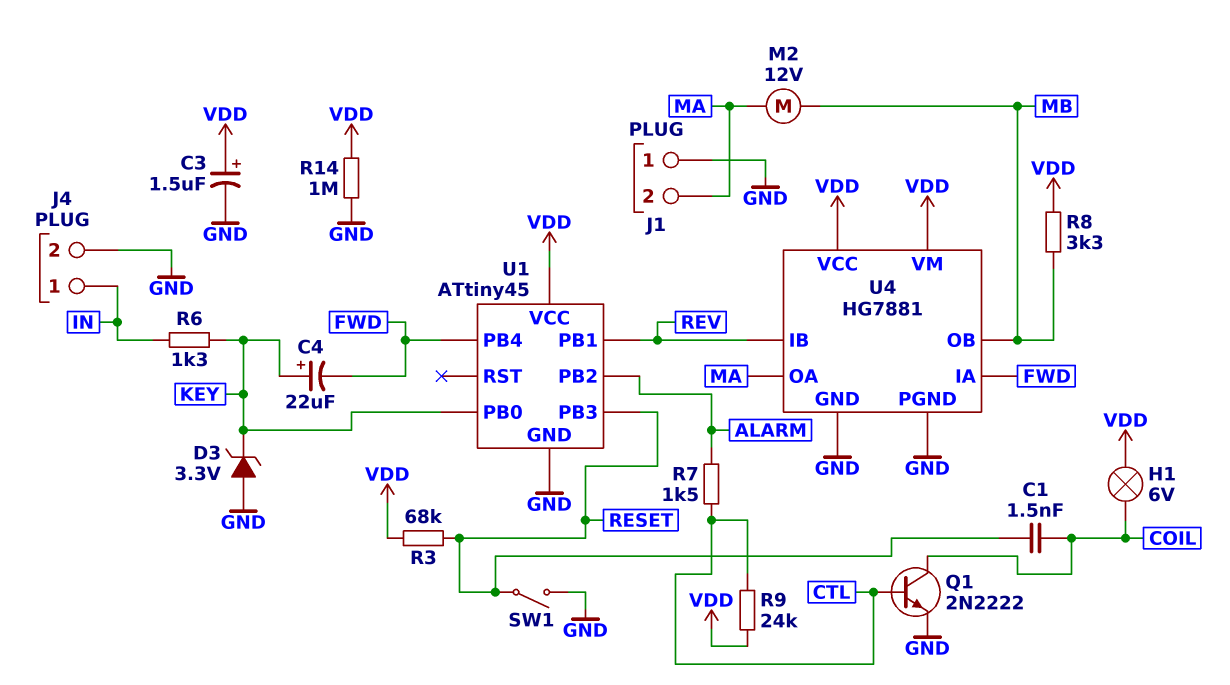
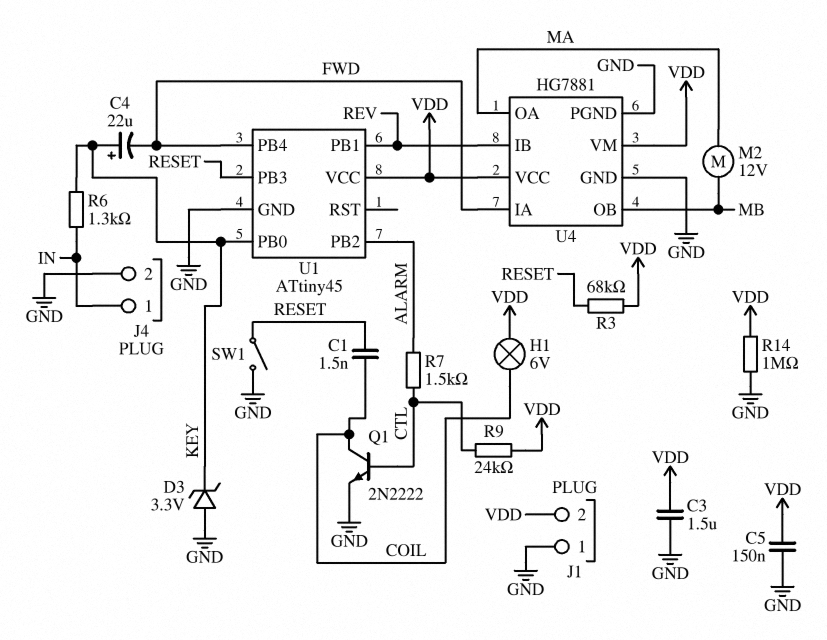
C3: 1.5uF (plus VDD, minus GND) -> 1.5uF (GND, VDD)
C5: none -> 150nF (GND, VDD)
J1 pin 2: MA -> VDD
R8: 3.3k (MB, VDD) -> none

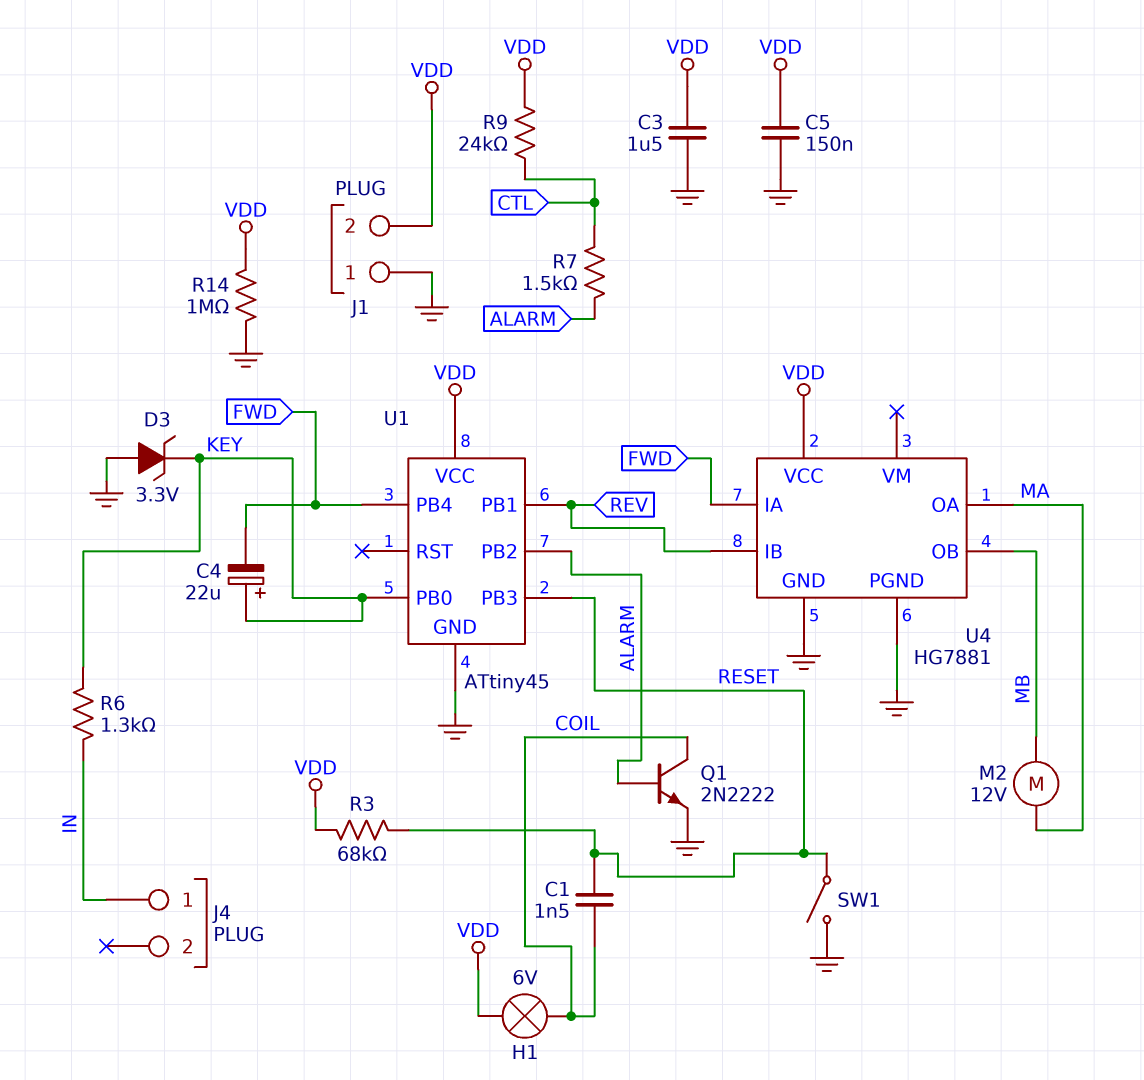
J4 pin 2: GND -> none
Q1: NPN 2N2222 (B CTL, C COIL, E GND) -> NPN 2N2222 (B ALARM, C COIL, E GND)
U4 pin VM: VDD -> none

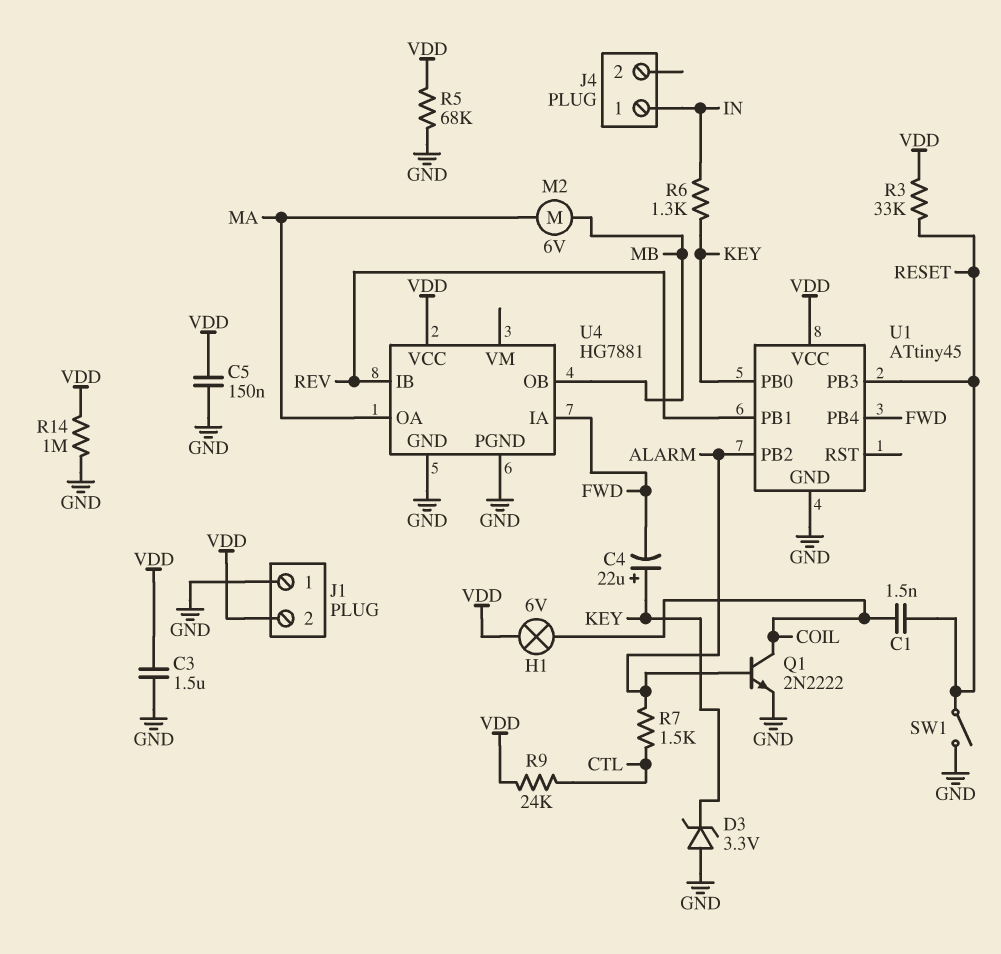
M2: motor 12V (MA, MB) -> motor 6V (MA, MB)
R3: 68k (RESET, VDD) -> 33k (RESET, VDD)
R5: none -> 68k (GND, VDD)

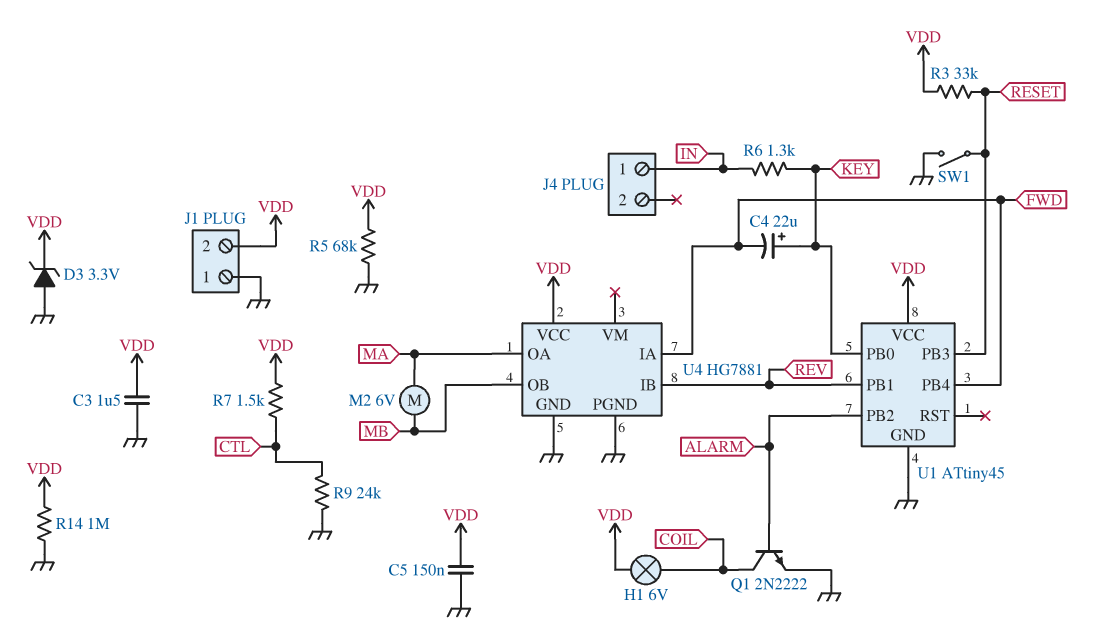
C1: 1.5nF (COIL, RESET) -> none
D3: zener 3.3V (A GND, K KEY) -> zener 3.3V (A GND, K VDD)
R7: 1.5k (ALARM, CTL) -> 1.5k (CTL, VDD)
R9: 24k (CTL, VDD) -> 24k (CTL, GND)

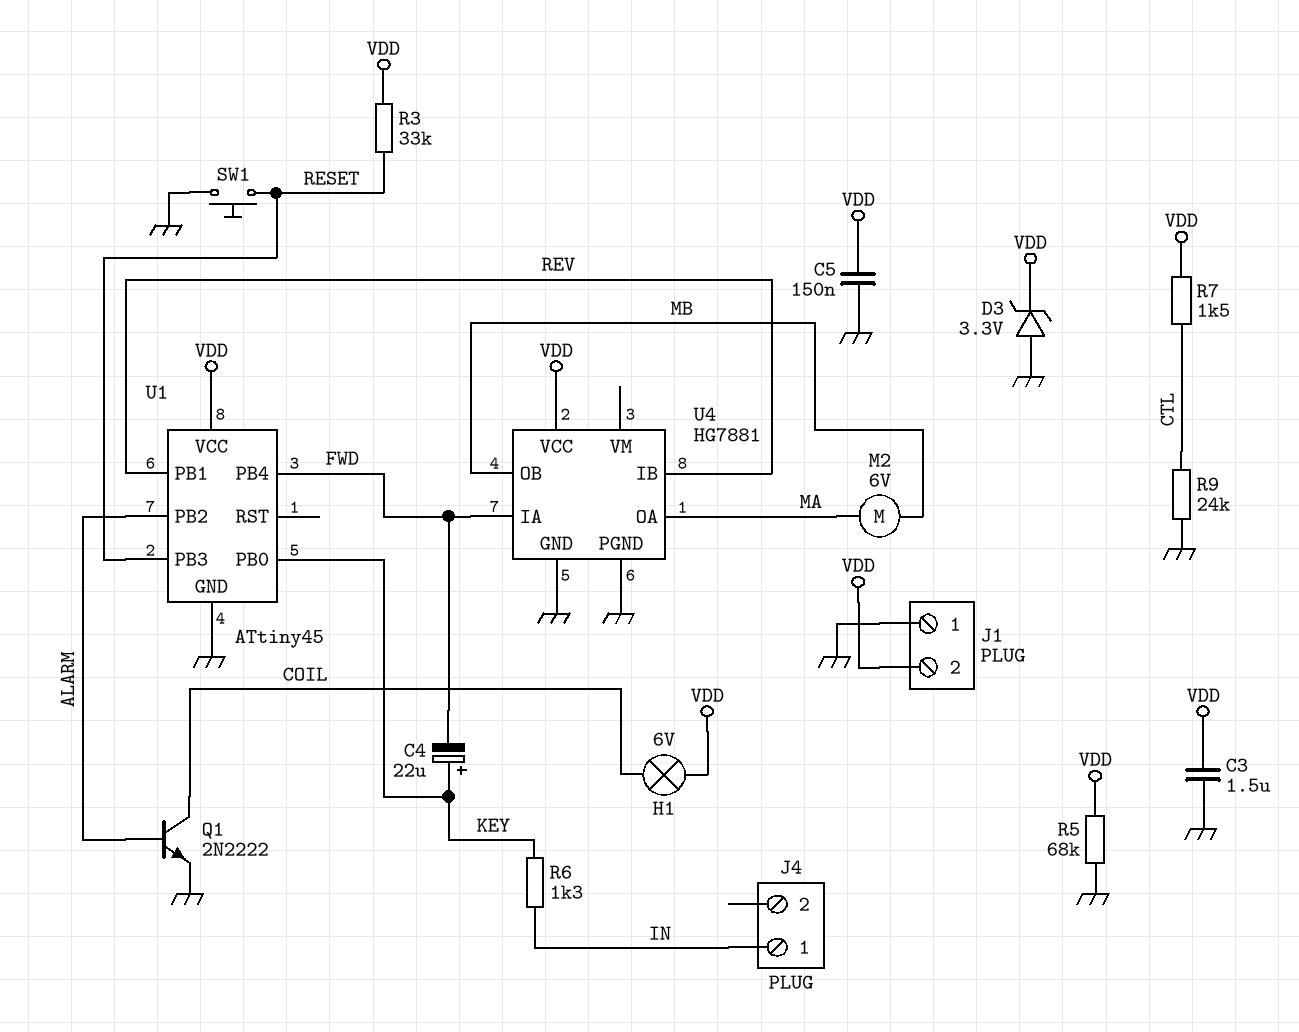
R14: 1M (GND, VDD) -> none
SW1: switch (GND, RESET) -> button (GND, RESET)

